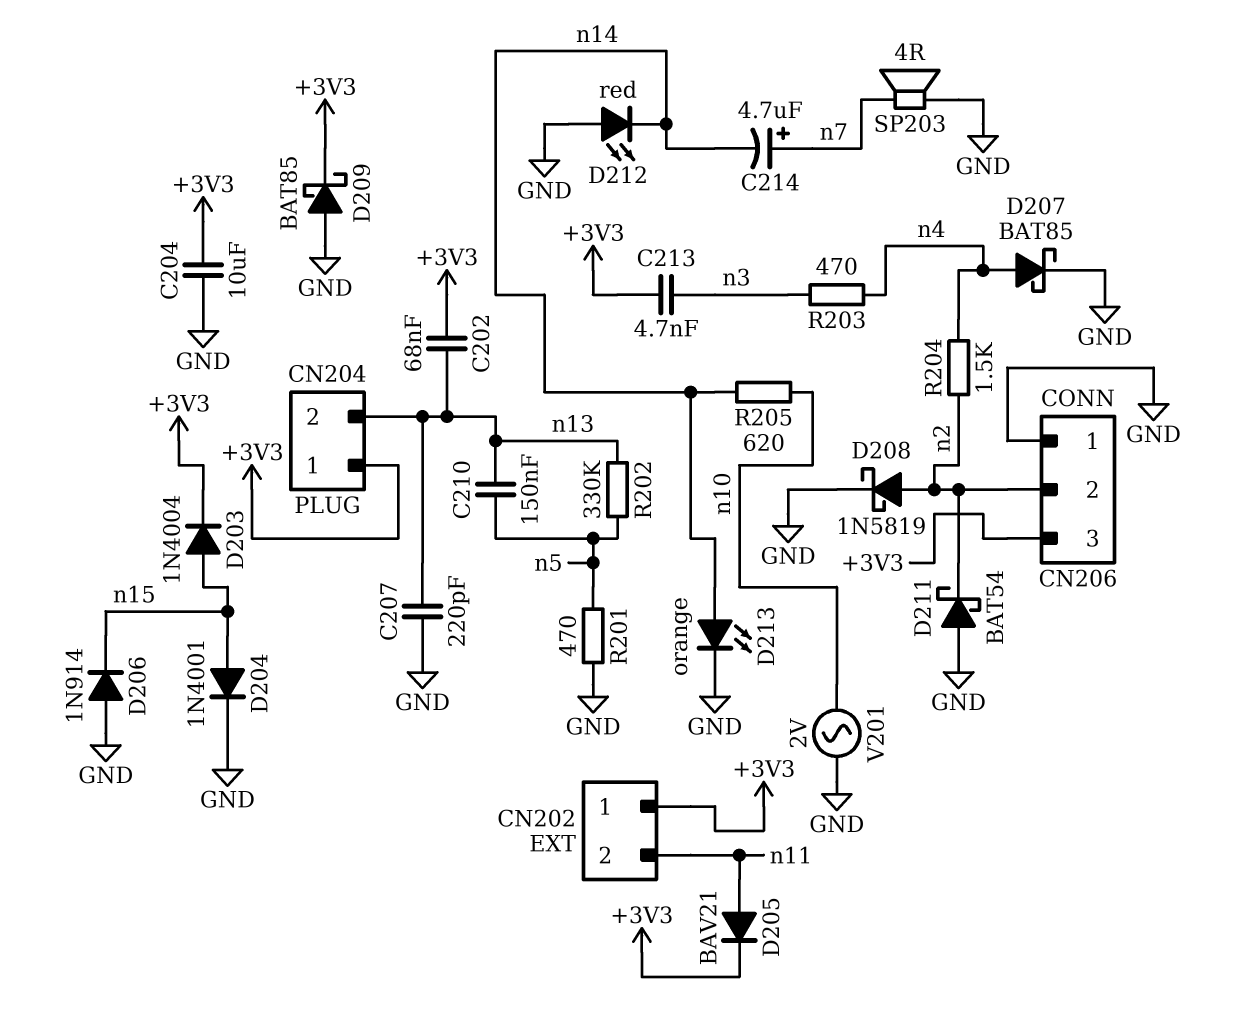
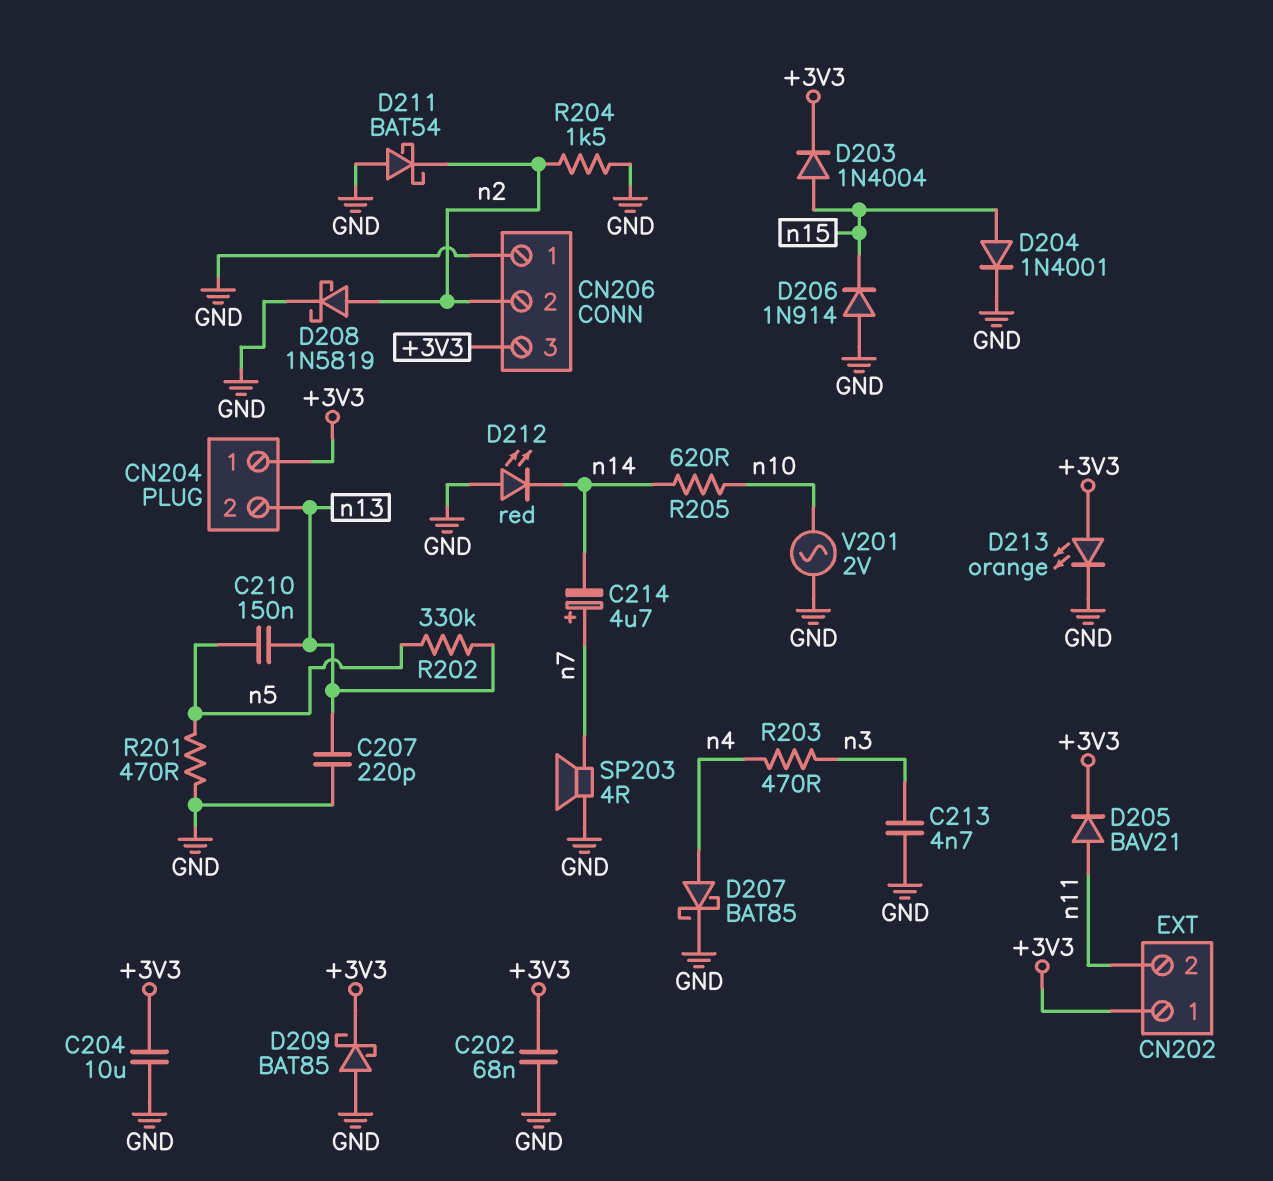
C202: 68nF (+3V3, n13) -> 68nF (+3V3, GND)
C213: 4.7nF (+3V3, n3) -> 4.7nF (GND, n3)
D213: LED orange (A n14, K GND) -> LED orange (A +3V3, K GND)
R204: 1.5k (n2, n4) -> 1.5k (GND, n2)

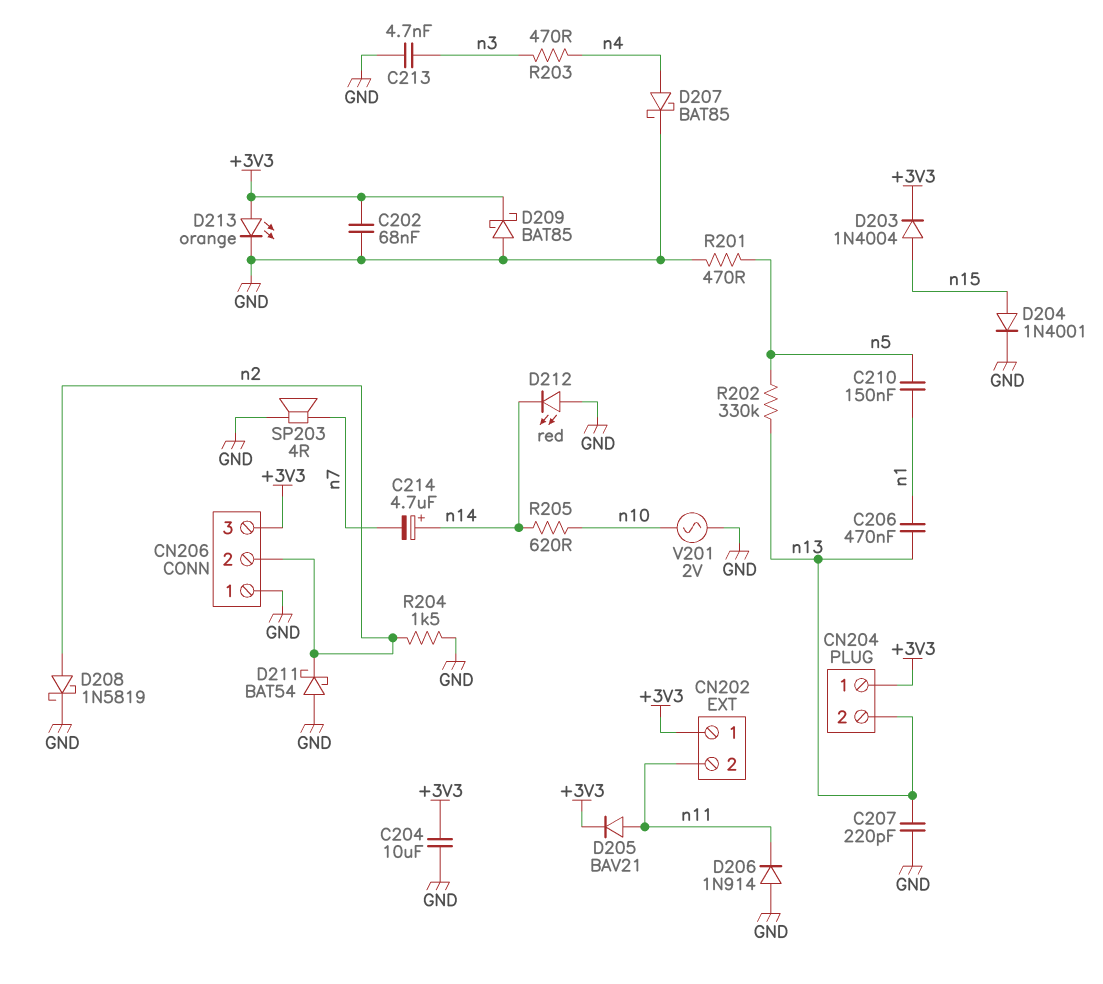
C206: none -> 470nF (n1, n13)
C210: 150nF (n5, n13) -> 150nF (n1, n5)
C214: 4.7uF (plus n7, minus n14) -> 4.7uF (plus n14, minus n7)
D206: diode 1N914 (A GND, K n15) -> diode 1N914 (A GND, K n11)

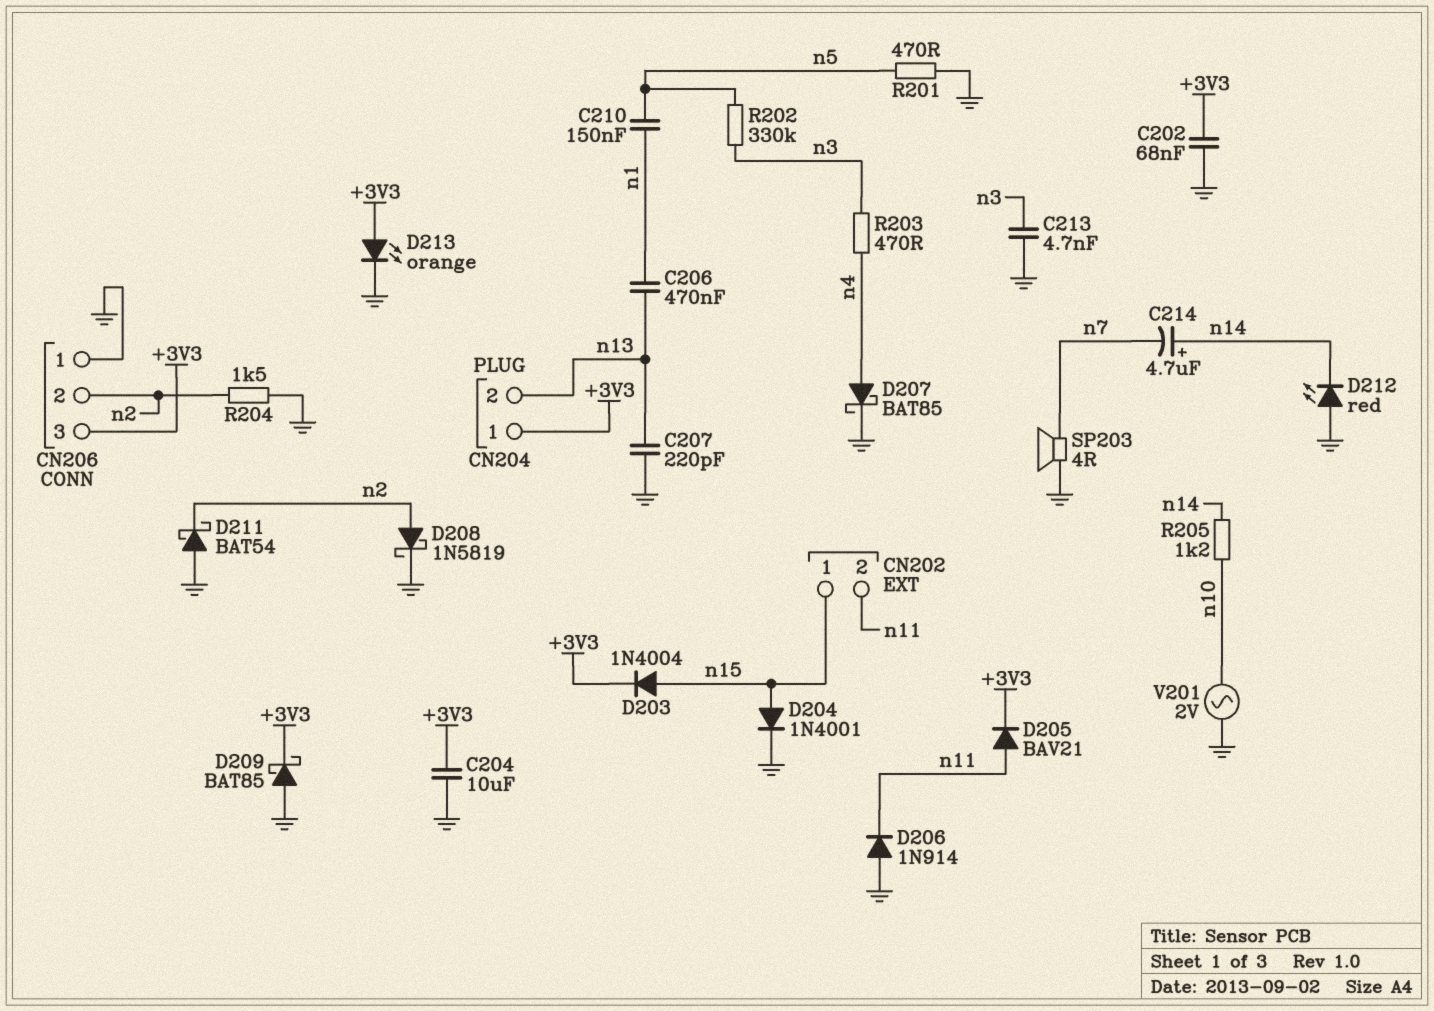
CN202 pin 1: +3V3 -> n15
R202: 330k (n5, n13) -> 330k (n3, n5)
R205: 620 (n10, n14) -> 1.2k (n10, n14)

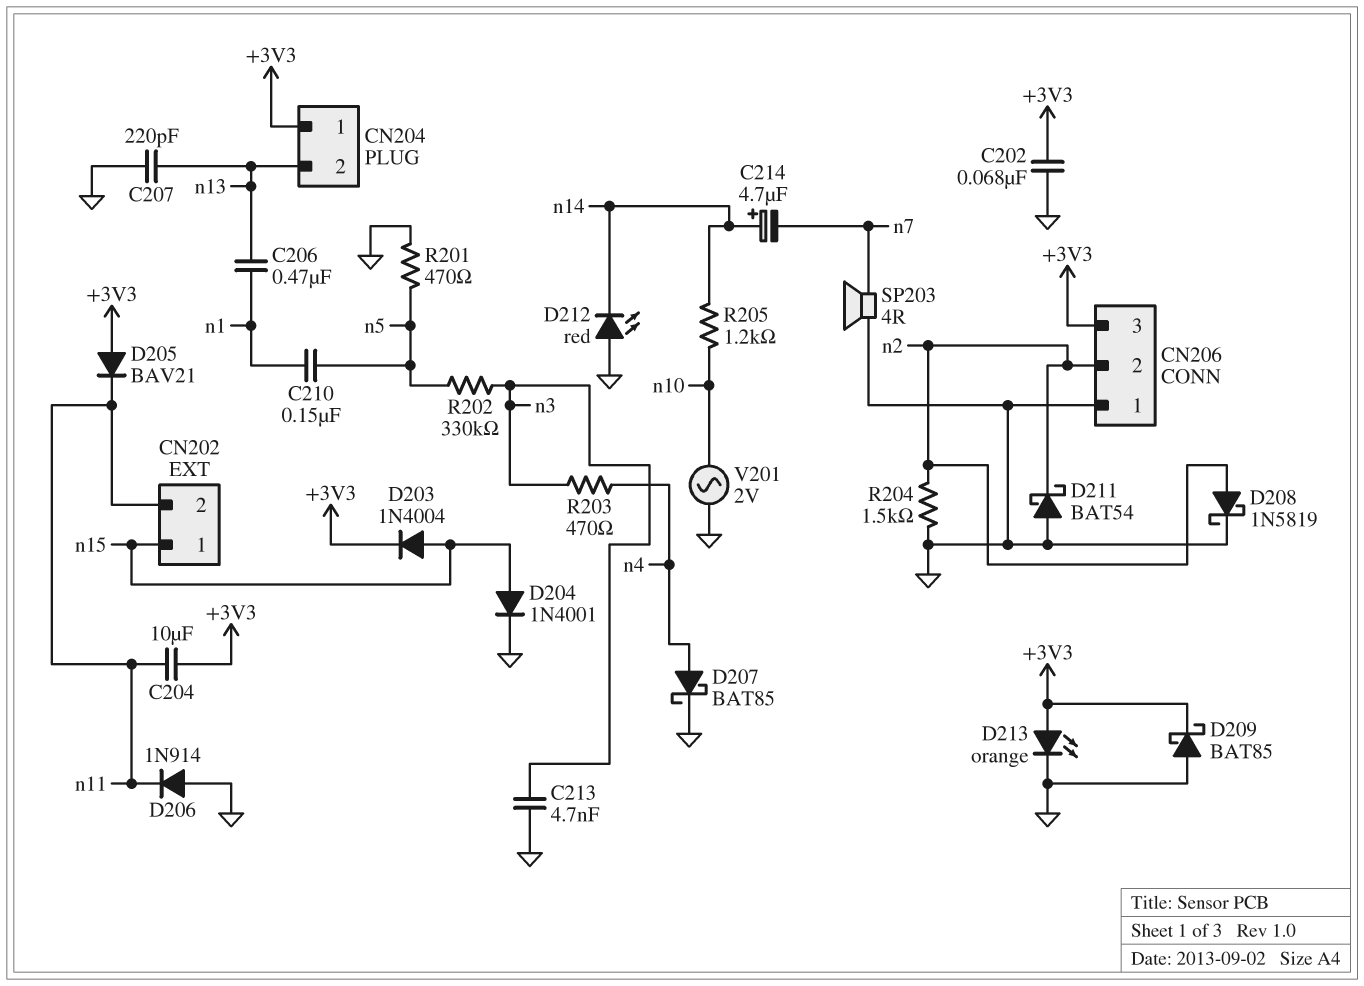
C204: 10uF (+3V3, GND) -> 10uF (+3V3, n11)
D205: diode BAV21 (A n11, K +3V3) -> diode BAV21 (A +3V3, K n11)

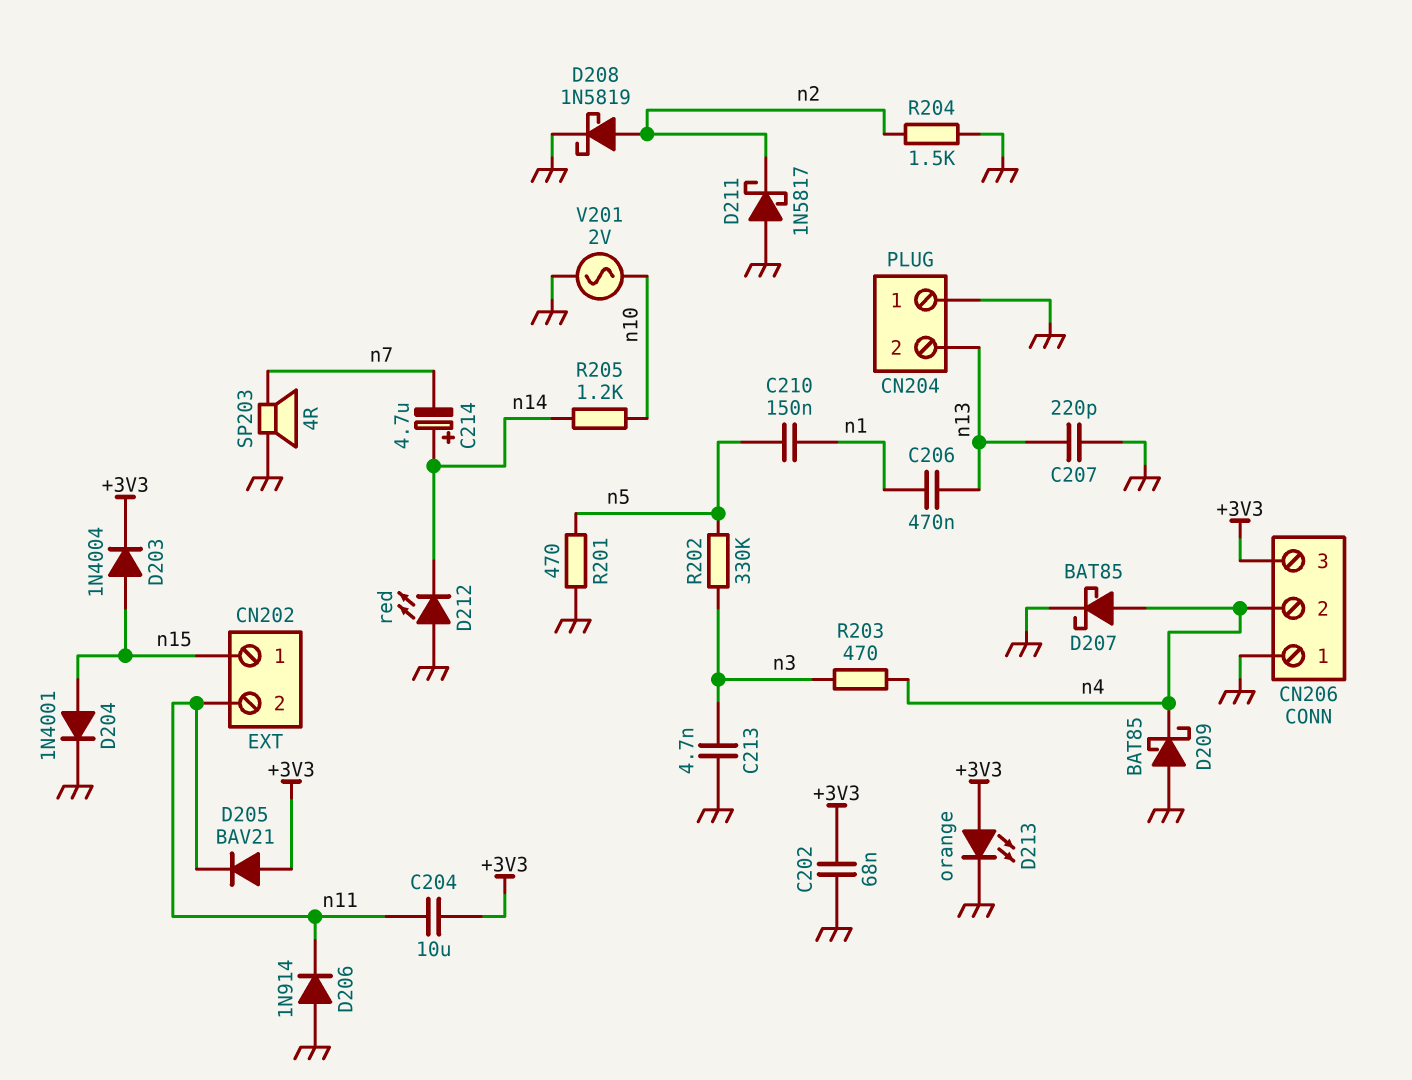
CN204 pin 1: +3V3 -> GND
CN206 pin 2: n2 -> n4
D209: schottky BAT85 (A GND, K +3V3) -> schottky BAT85 (A GND, K n4)
D211: schottky BAT54 (A GND, K n2) -> schottky 1N5817 (A GND, K n2)

